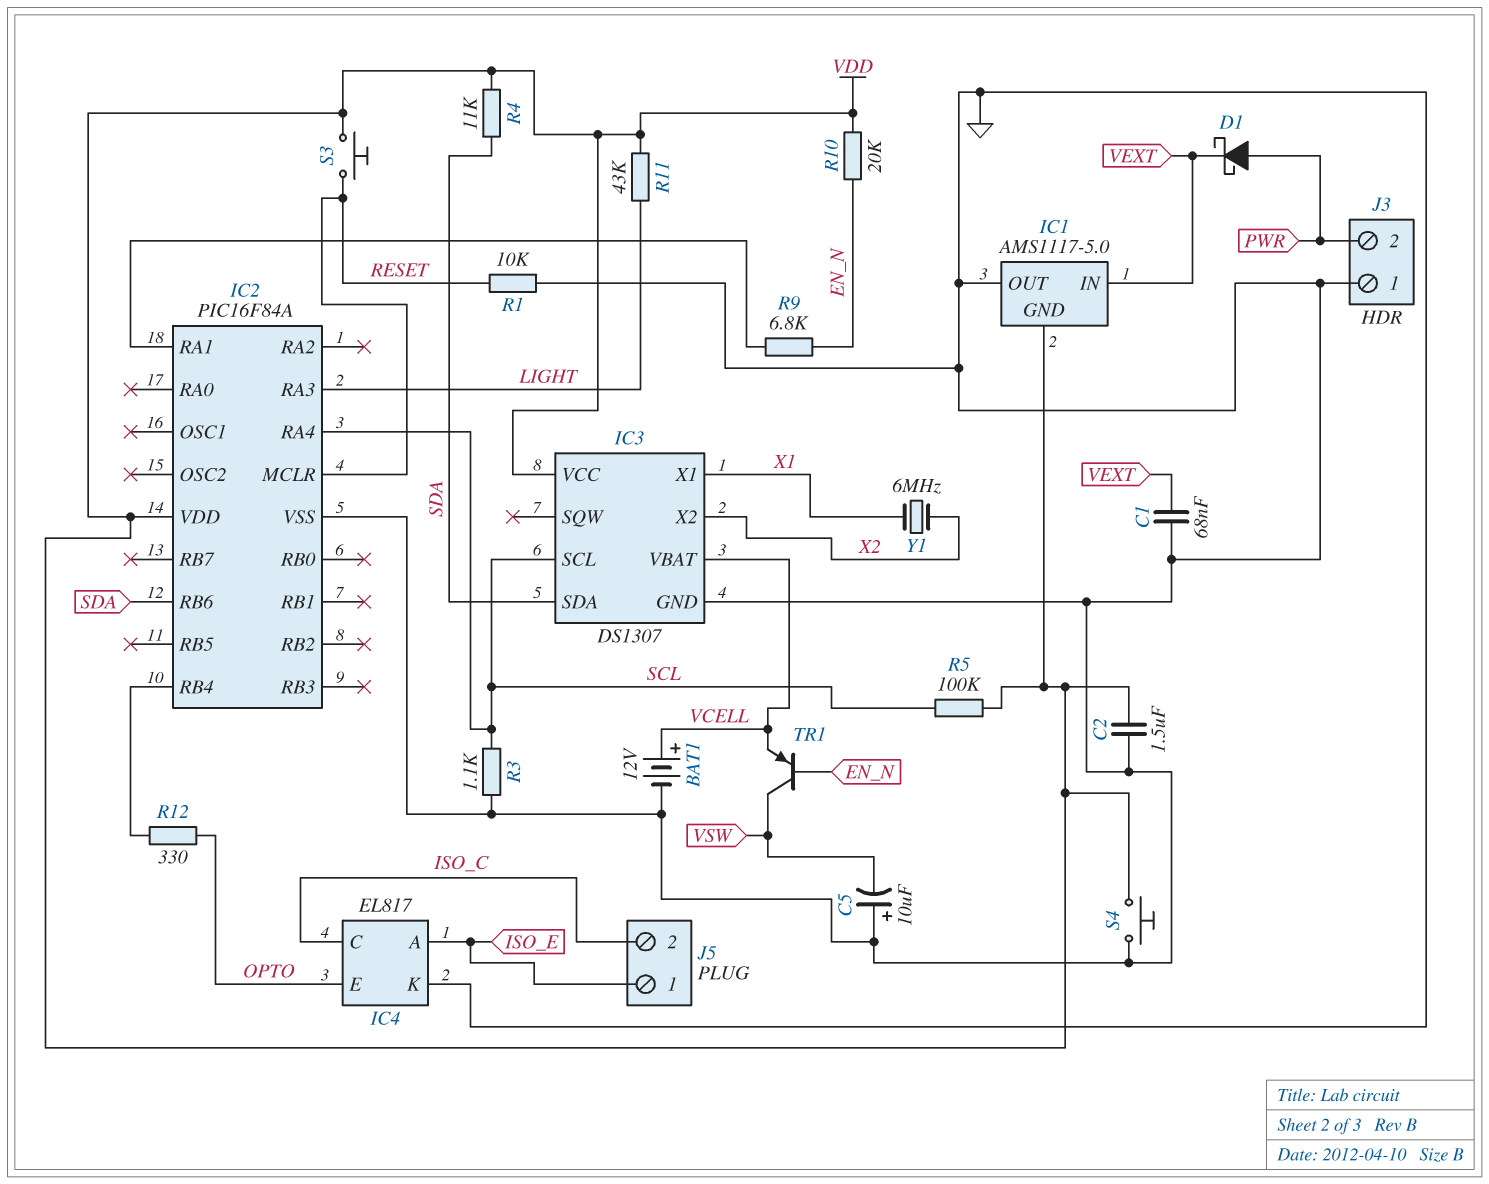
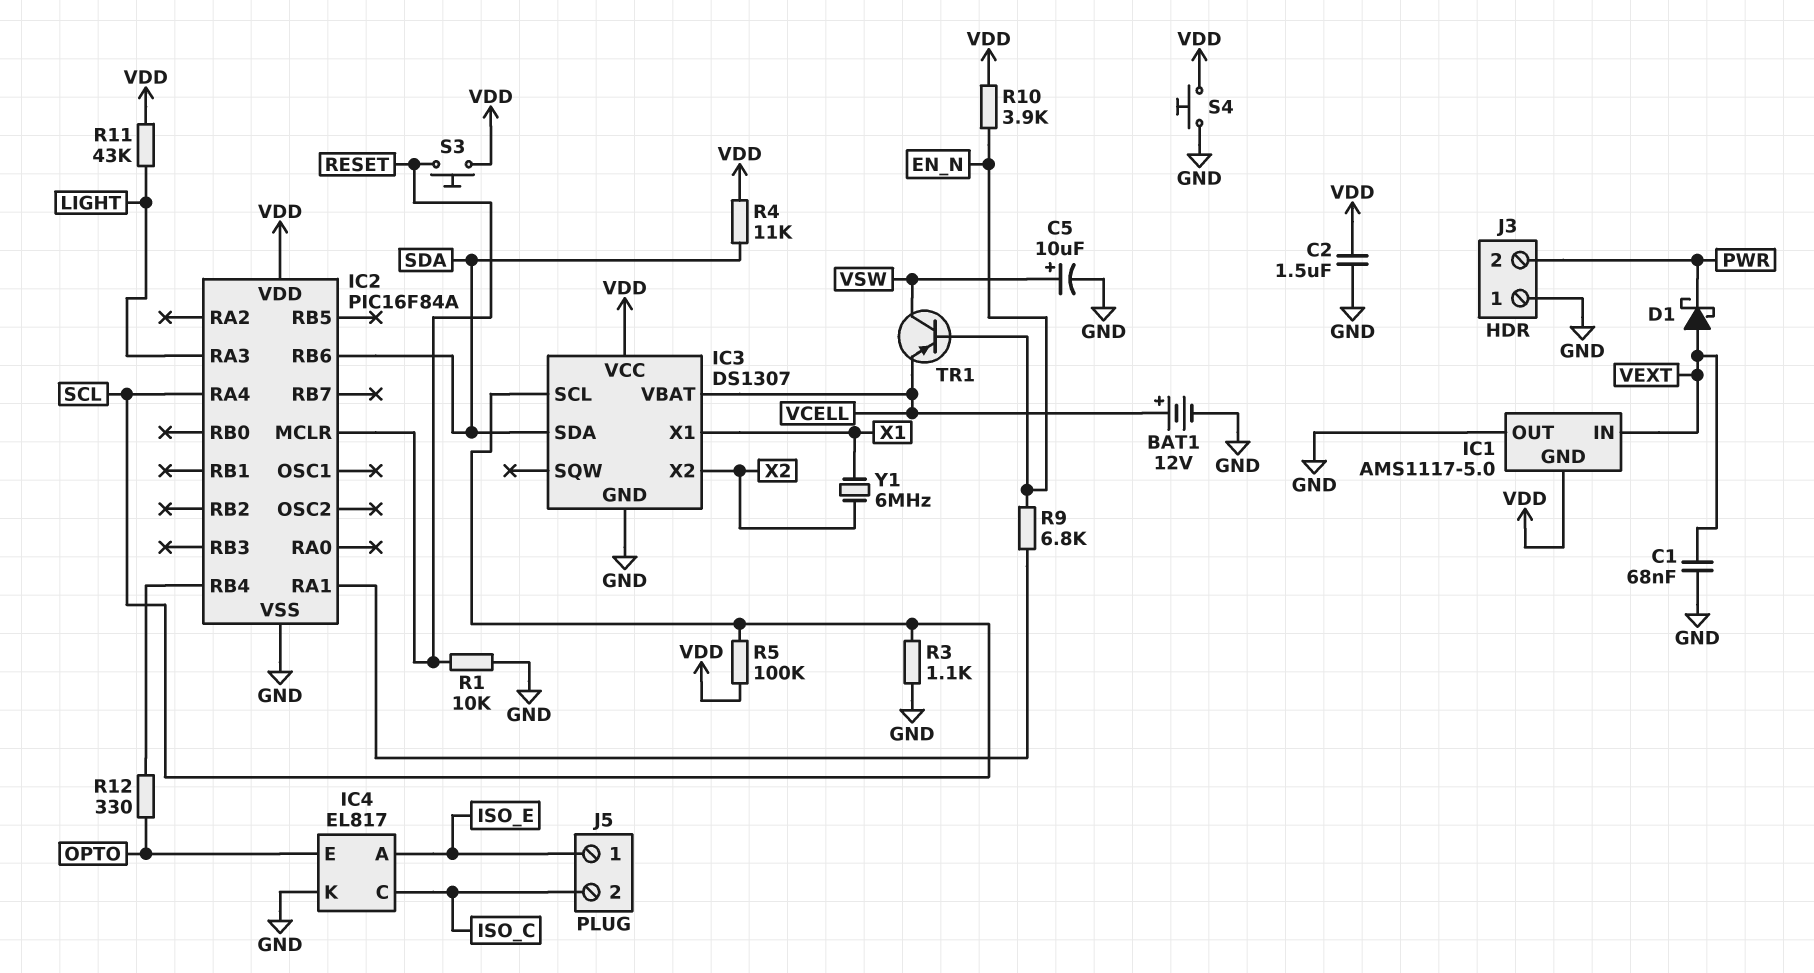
C5: 10uF (plus GND, minus VSW) -> 10uF (plus VSW, minus GND)
D1: schottky (A PWR, K VEXT) -> schottky (A VEXT, K PWR)
R10: 20k (EN_N, VDD) -> 3.9k (EN_N, VDD)

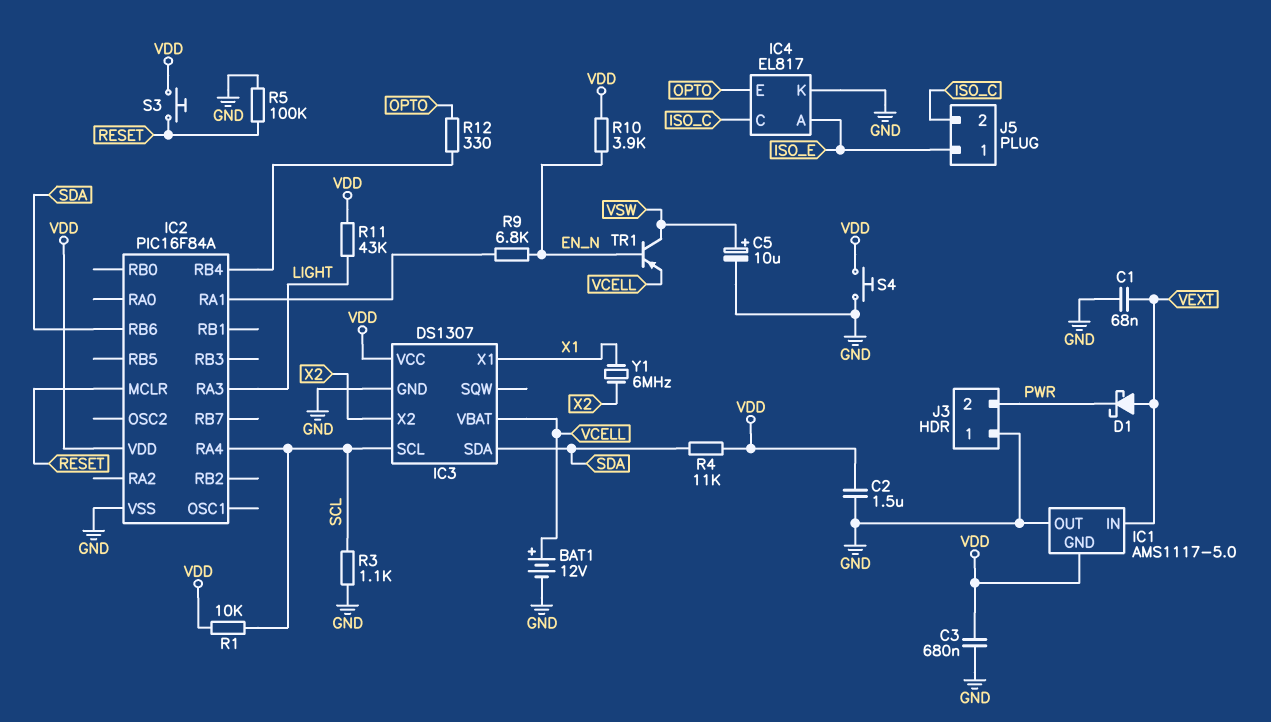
C3: none -> 680nF (GND, VDD)
R1: 10k (GND, RESET) -> 10k (SCL, VDD)
R5: 100k (SCL, VDD) -> 100k (GND, RESET)

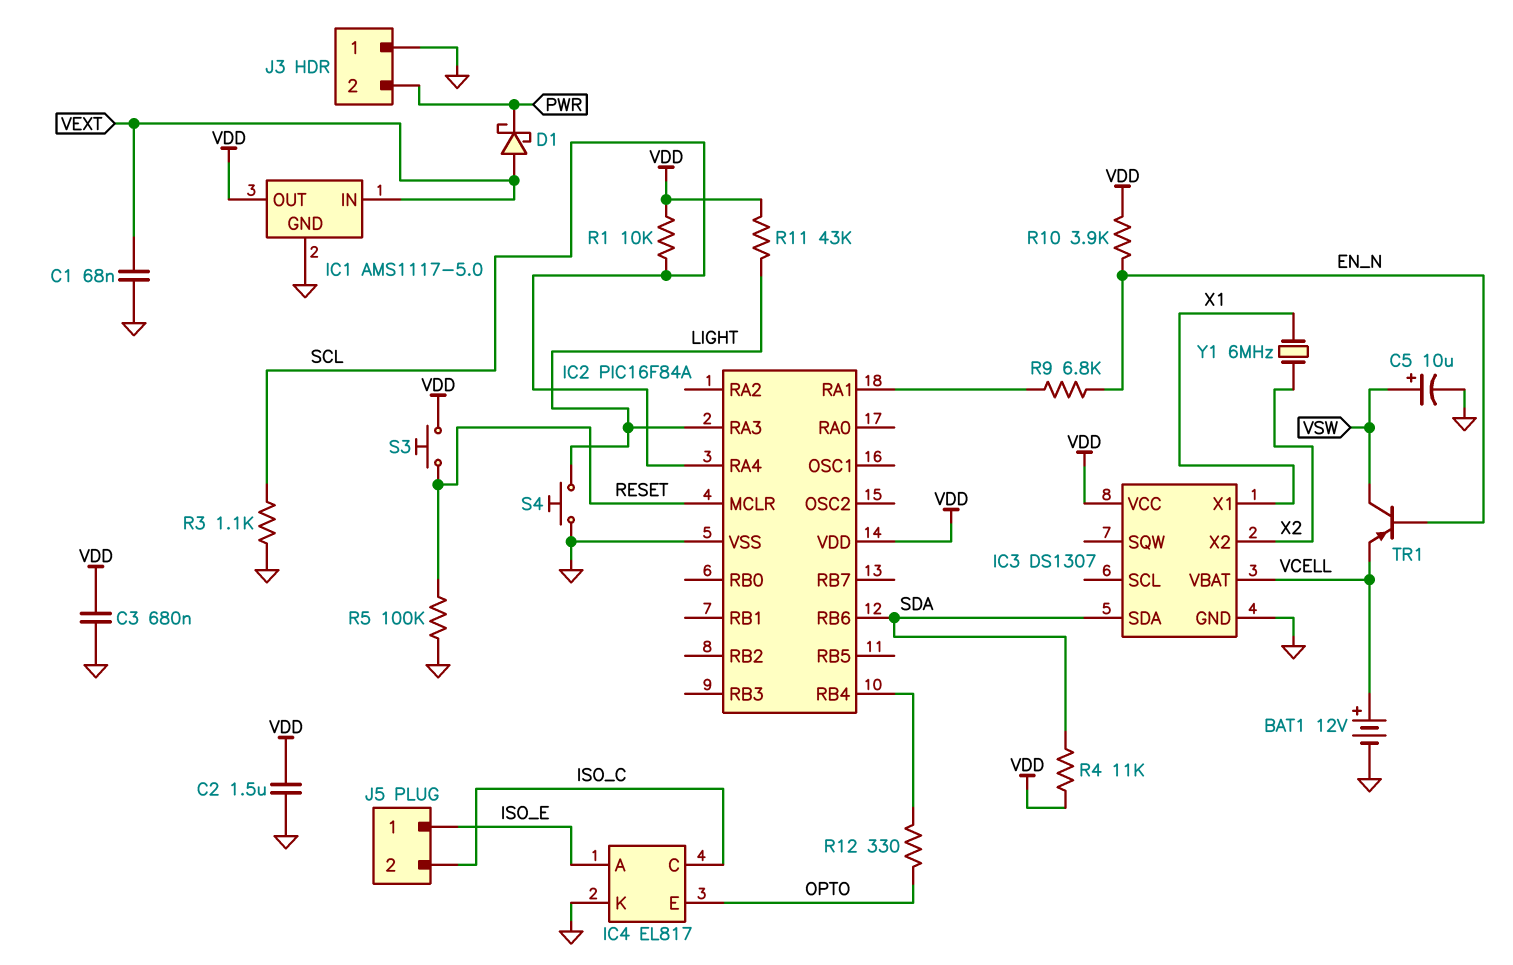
IC1 pin GND: VDD -> GND
IC1 pin OUT: GND -> VDD
IC3 pin SCL: SCL -> none
S4: button (GND, VDD) -> button (GND, LIGHT)

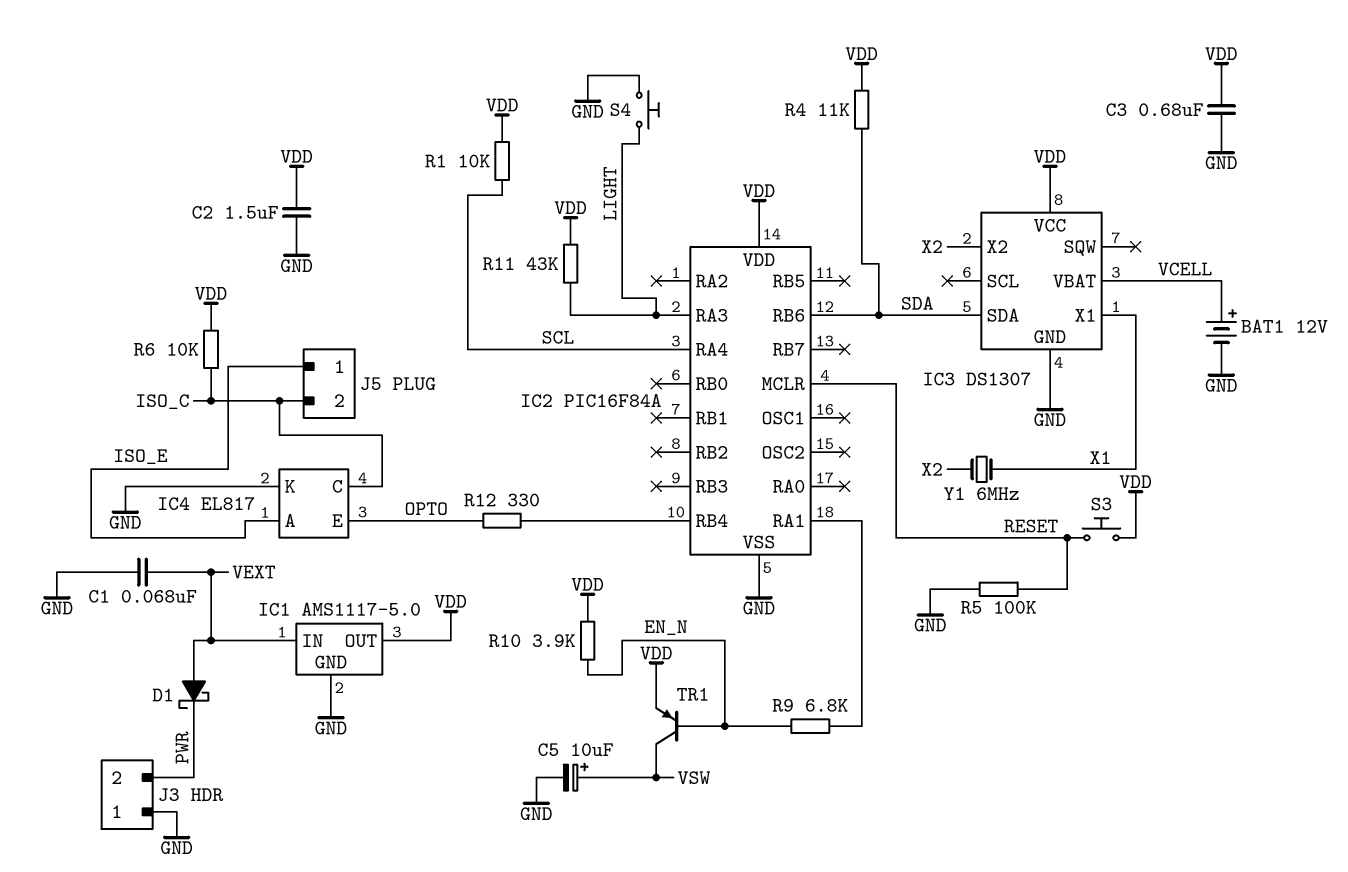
R3: 1.1k (GND, SCL) -> none
R6: none -> 10k (ISO_C, VDD)
TR1: PNP (B EN_N, C VSW, E VCELL) -> PNP (B EN_N, C VSW, E VDD)

